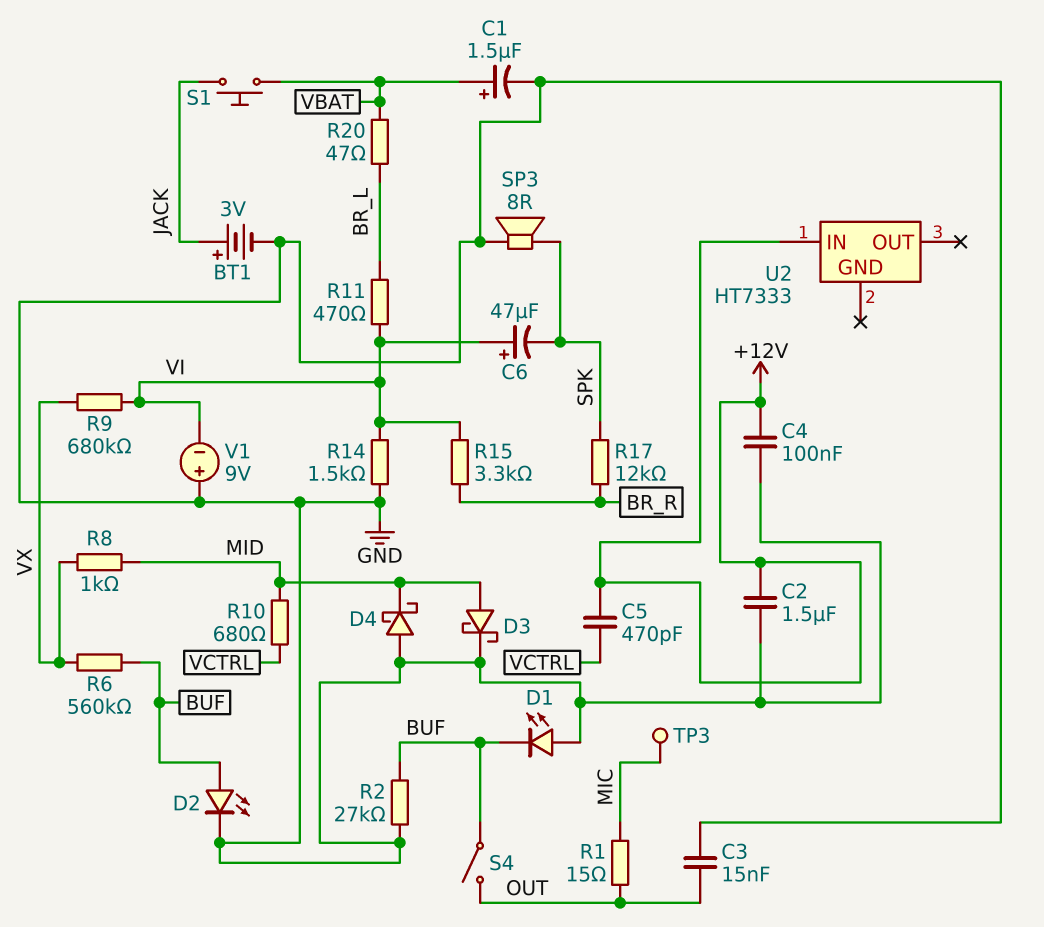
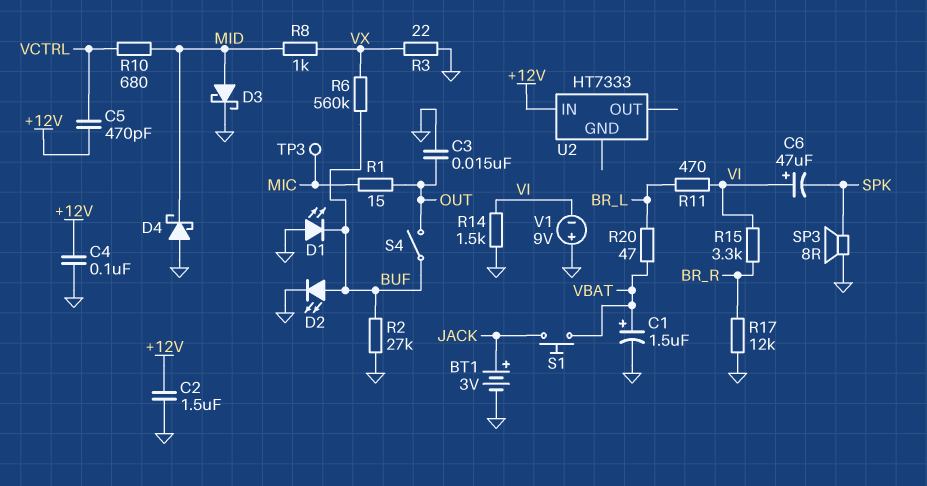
R3: none -> 22 (GND, VX)
R9: 680k (VI, VX) -> none
R17: 12k (BR_R, SPK) -> 12k (BR_R, GND)

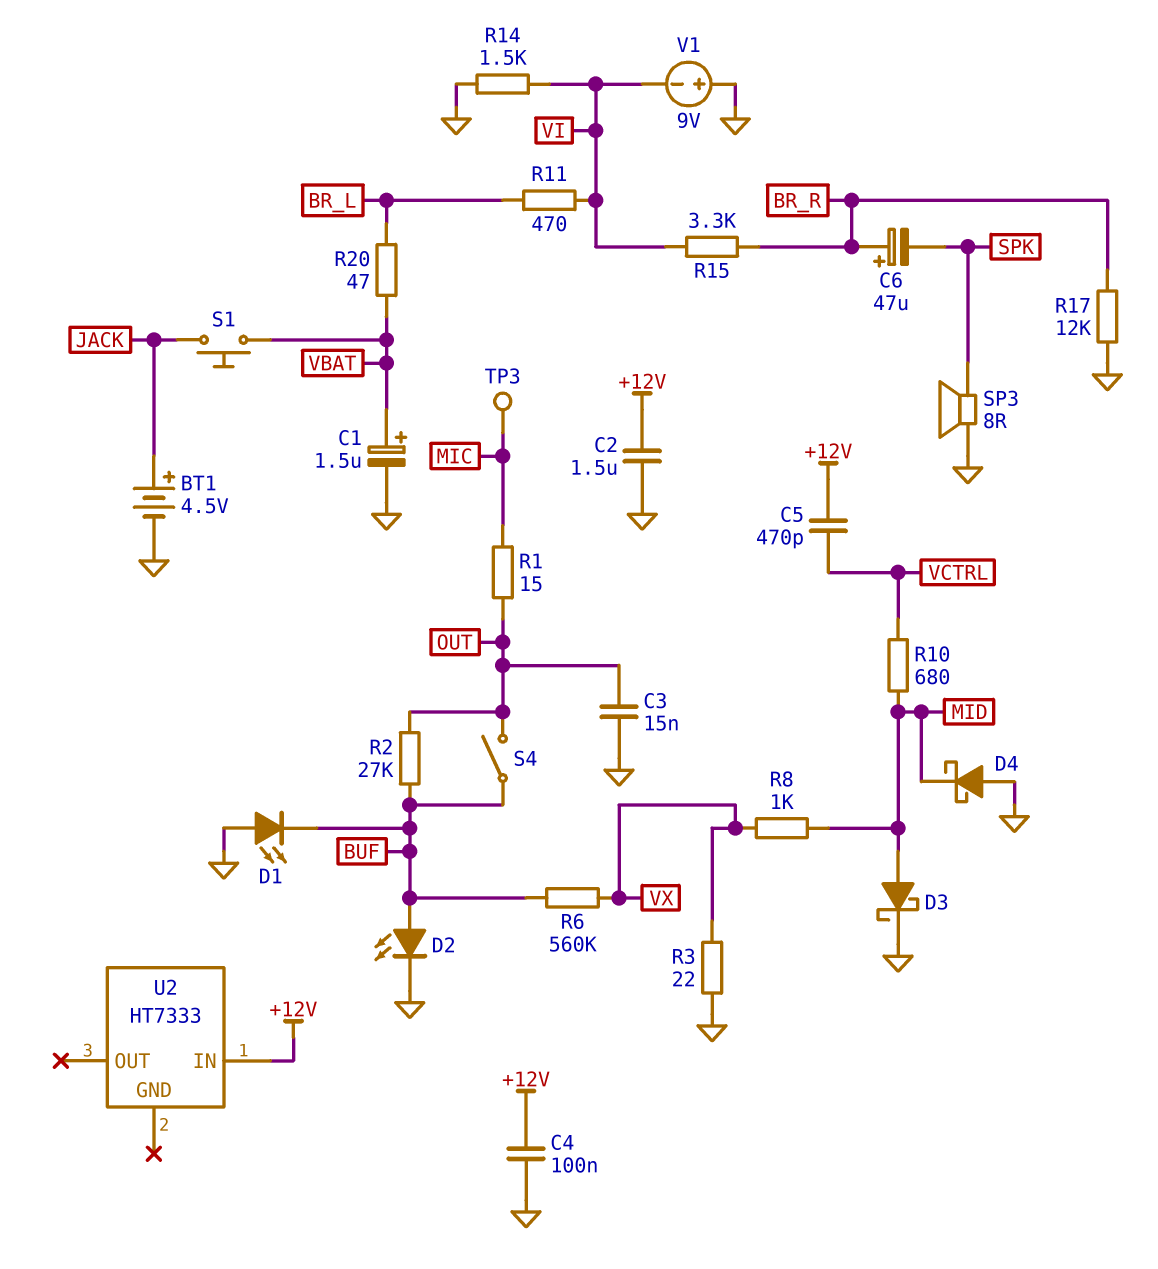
BT1: 3V (plus JACK, minus GND) -> 4.5V (plus JACK, minus GND)
C6: 47uF (plus VI, minus SPK) -> 47uF (plus BR_R, minus SPK)
R2: 27k (BUF, GND) -> 27k (BUF, OUT)

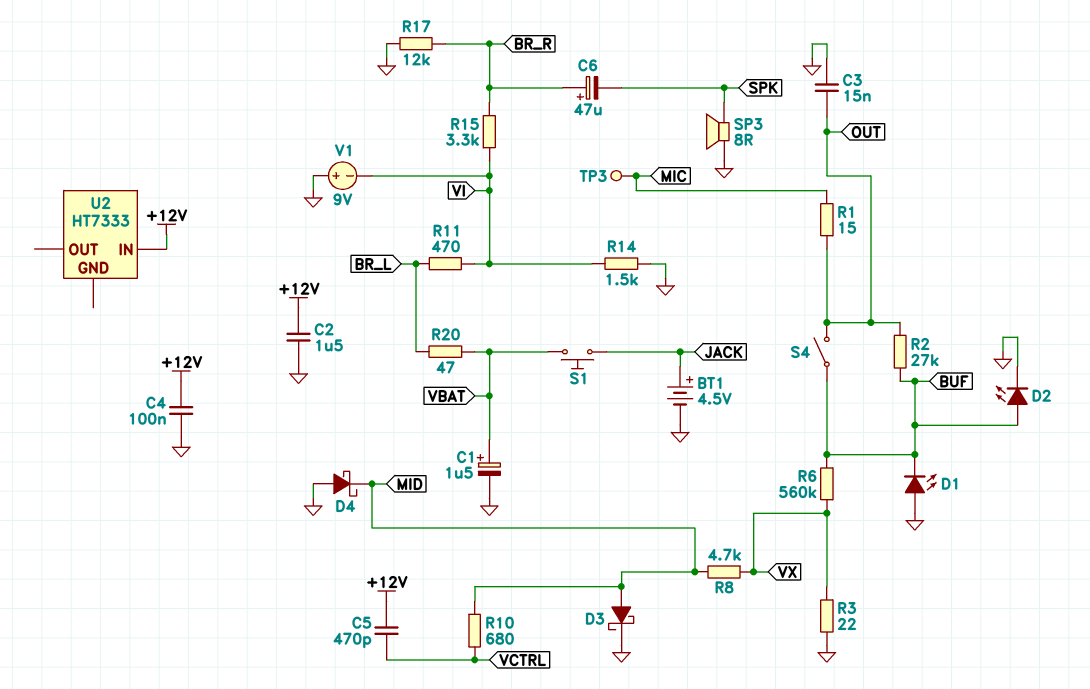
R8: 1k (MID, VX) -> 4.7k (MID, VX)

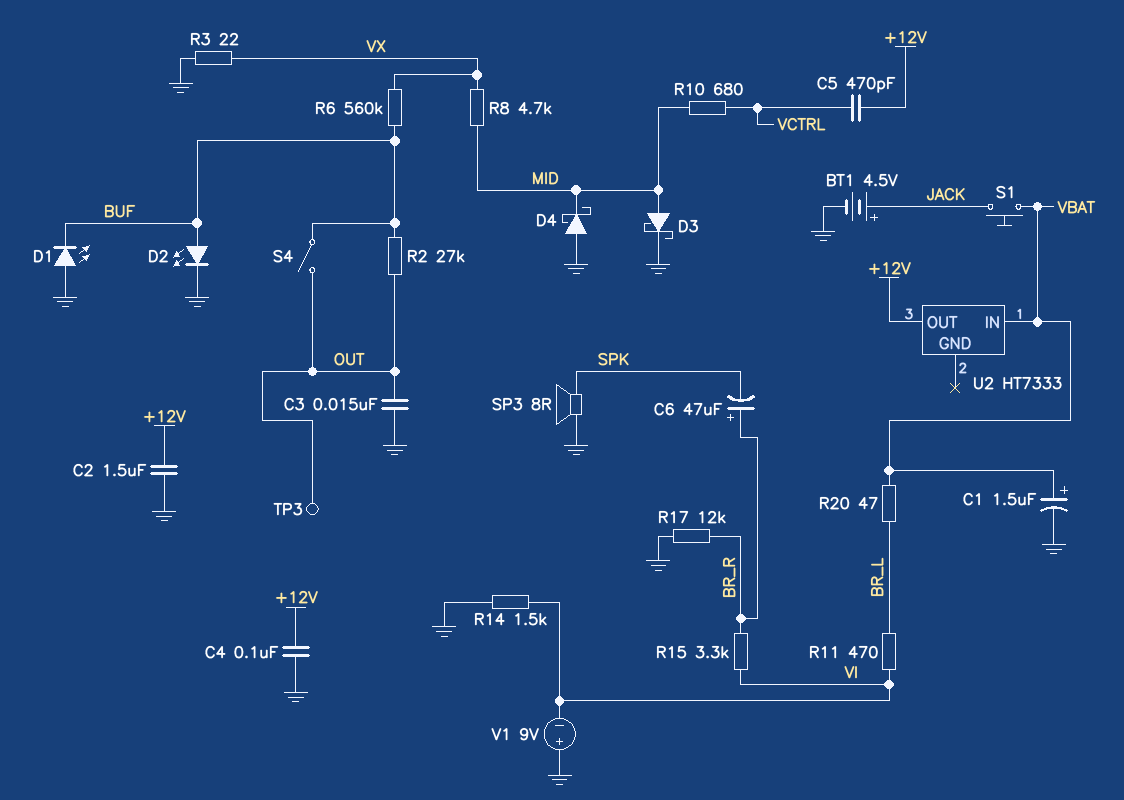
R1: 15 (MIC, OUT) -> none
TP3: test point (MIC) -> test point (OUT)
U2 pin IN: +12V -> VBAT
U2 pin OUT: none -> +12V

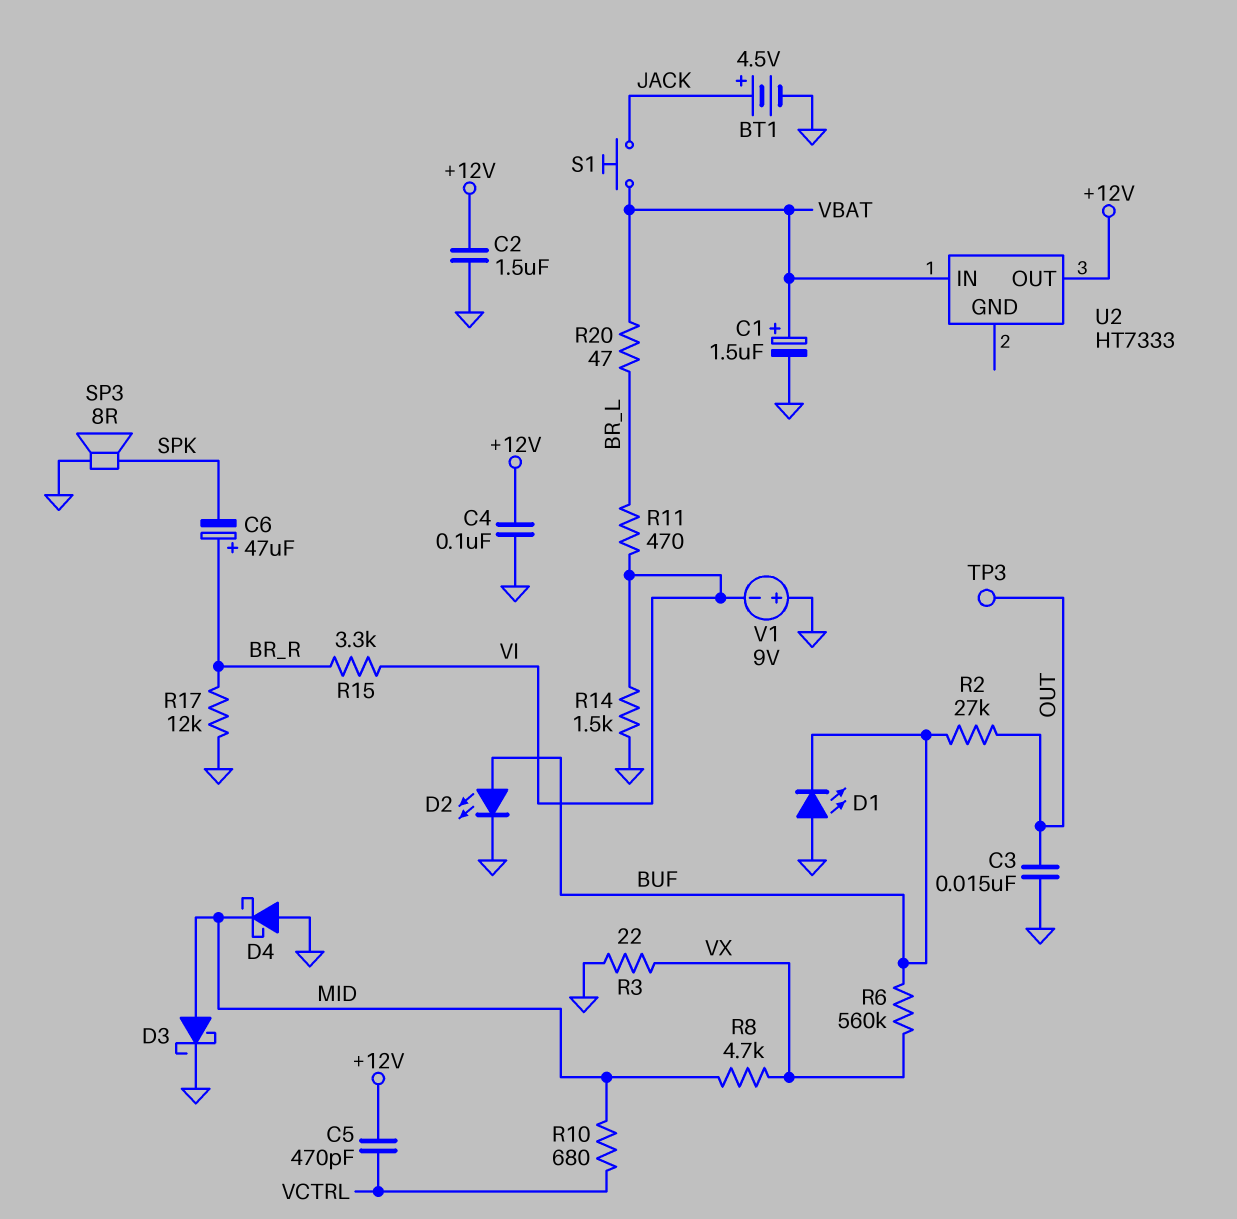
S4: switch (BUF, OUT) -> none

